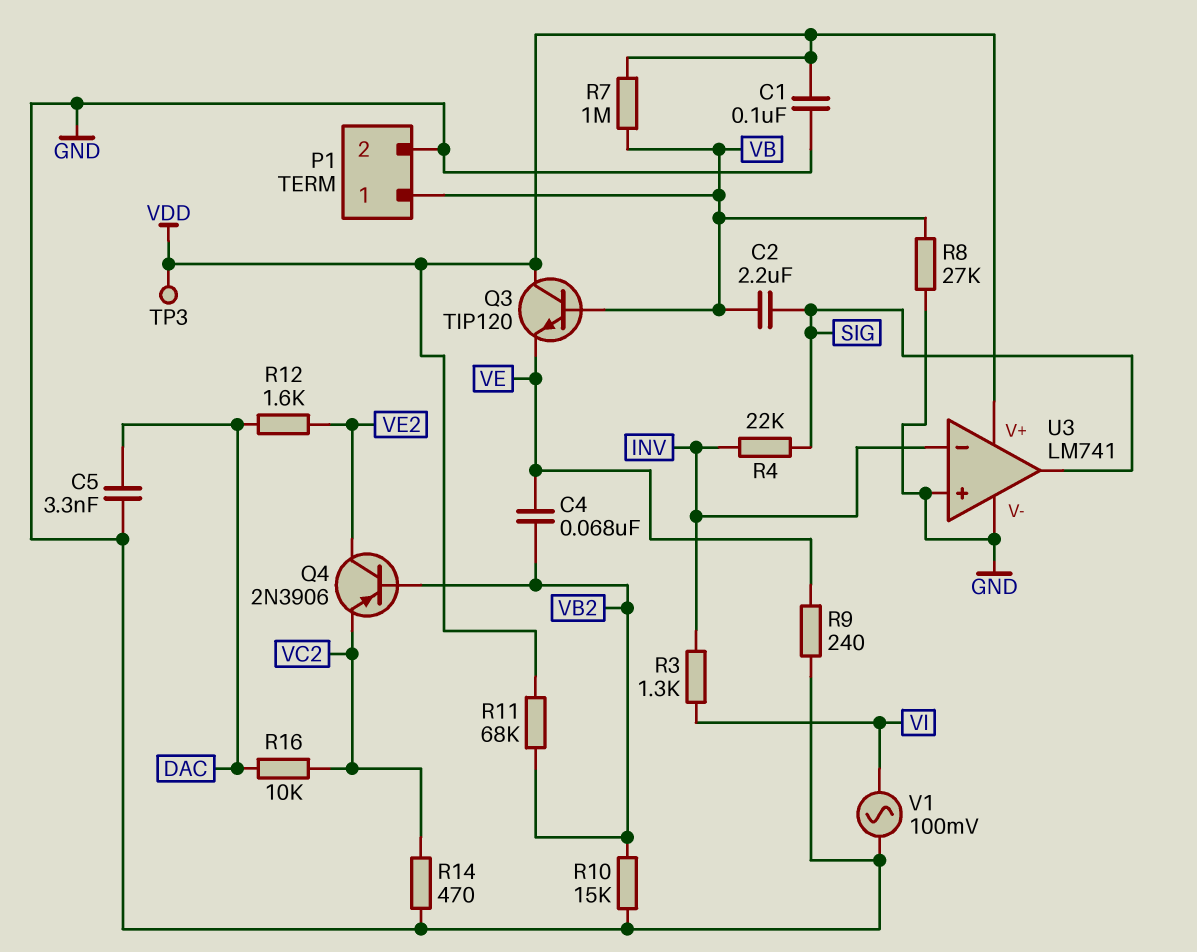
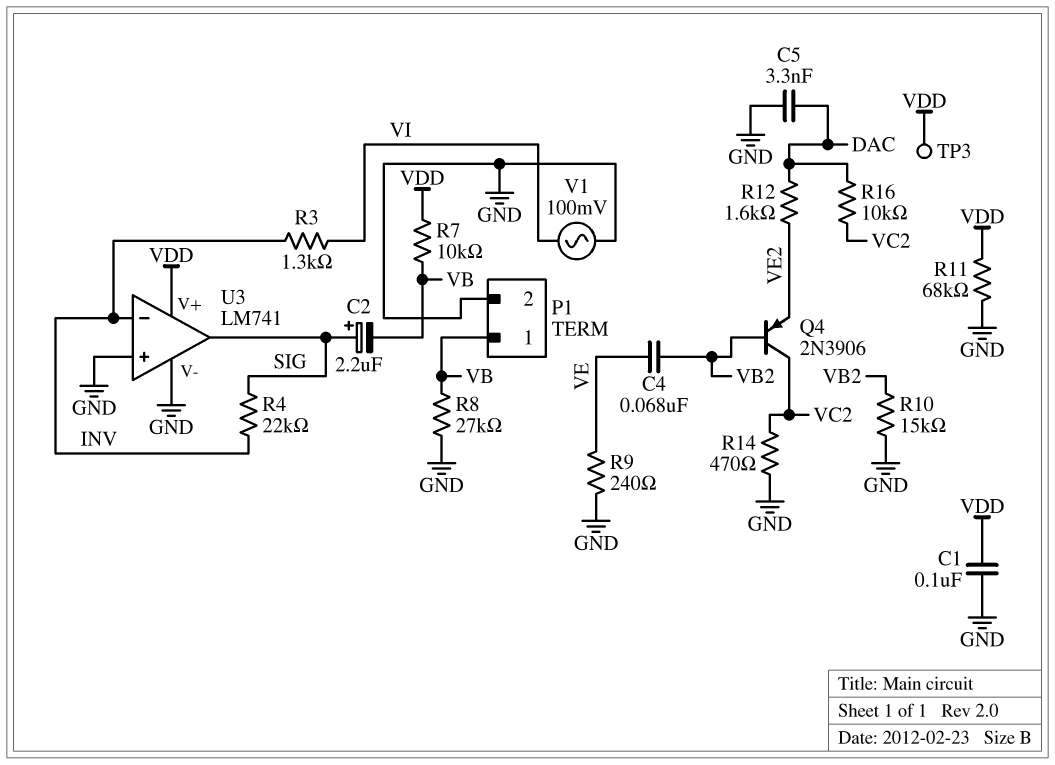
C2: 2.2uF (SIG, VB) -> 2.2uF (plus SIG, minus VB)
Q3: NPN TIP120 (B VB, C VDD, E VE) -> none
Q4: PNP 2N3906 (B VB2, C VE2, E VC2) -> PNP 2N3906 (B VB2, C VC2, E VE2)
R7: 1M (VB, VDD) -> 10k (VB, VDD)
R11: 68k (VB2, VDD) -> 68k (GND, VDD)

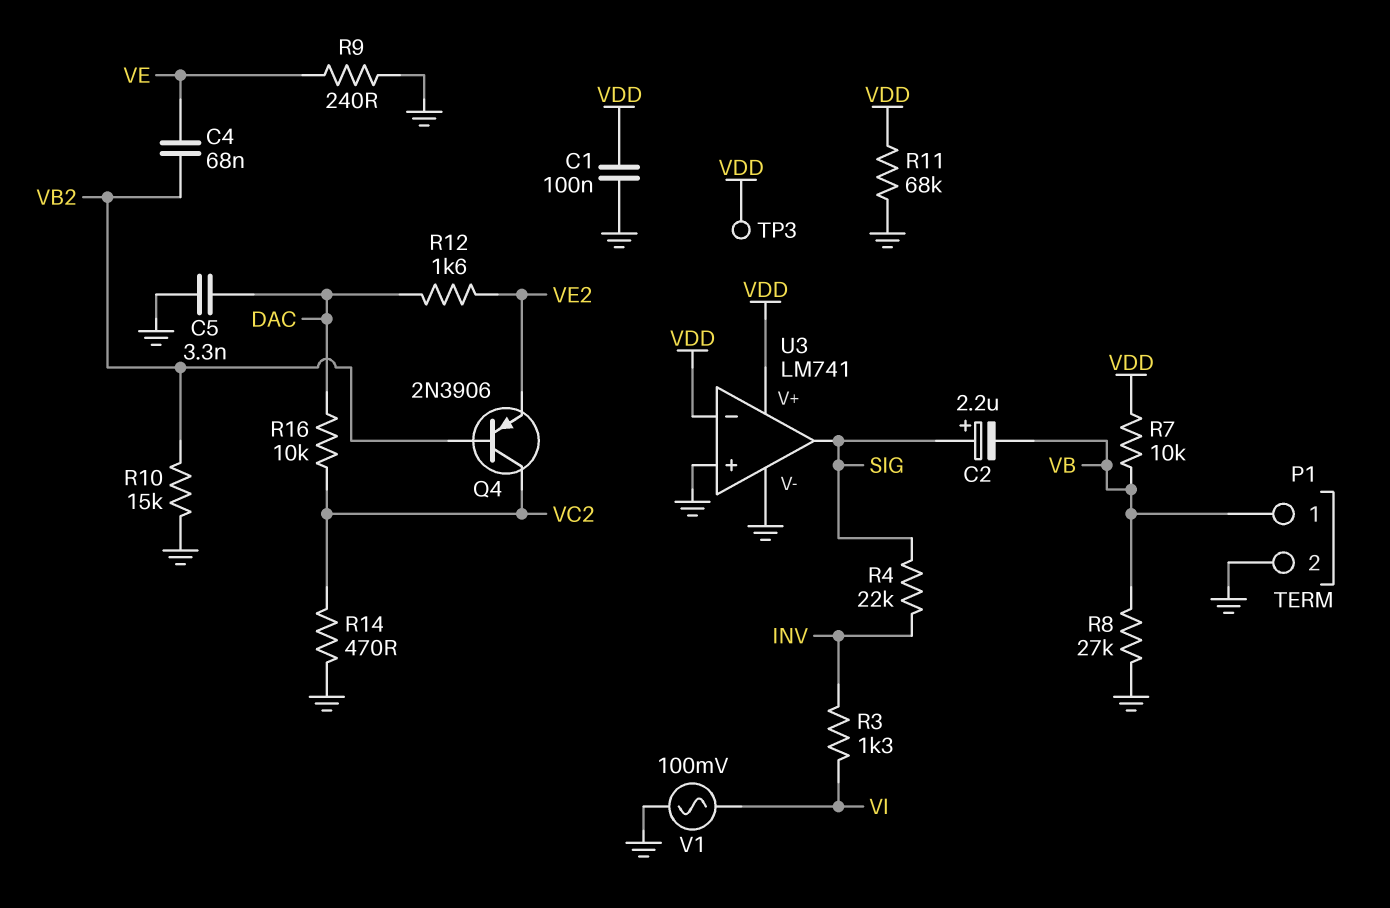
U3 pin in-: INV -> VDD

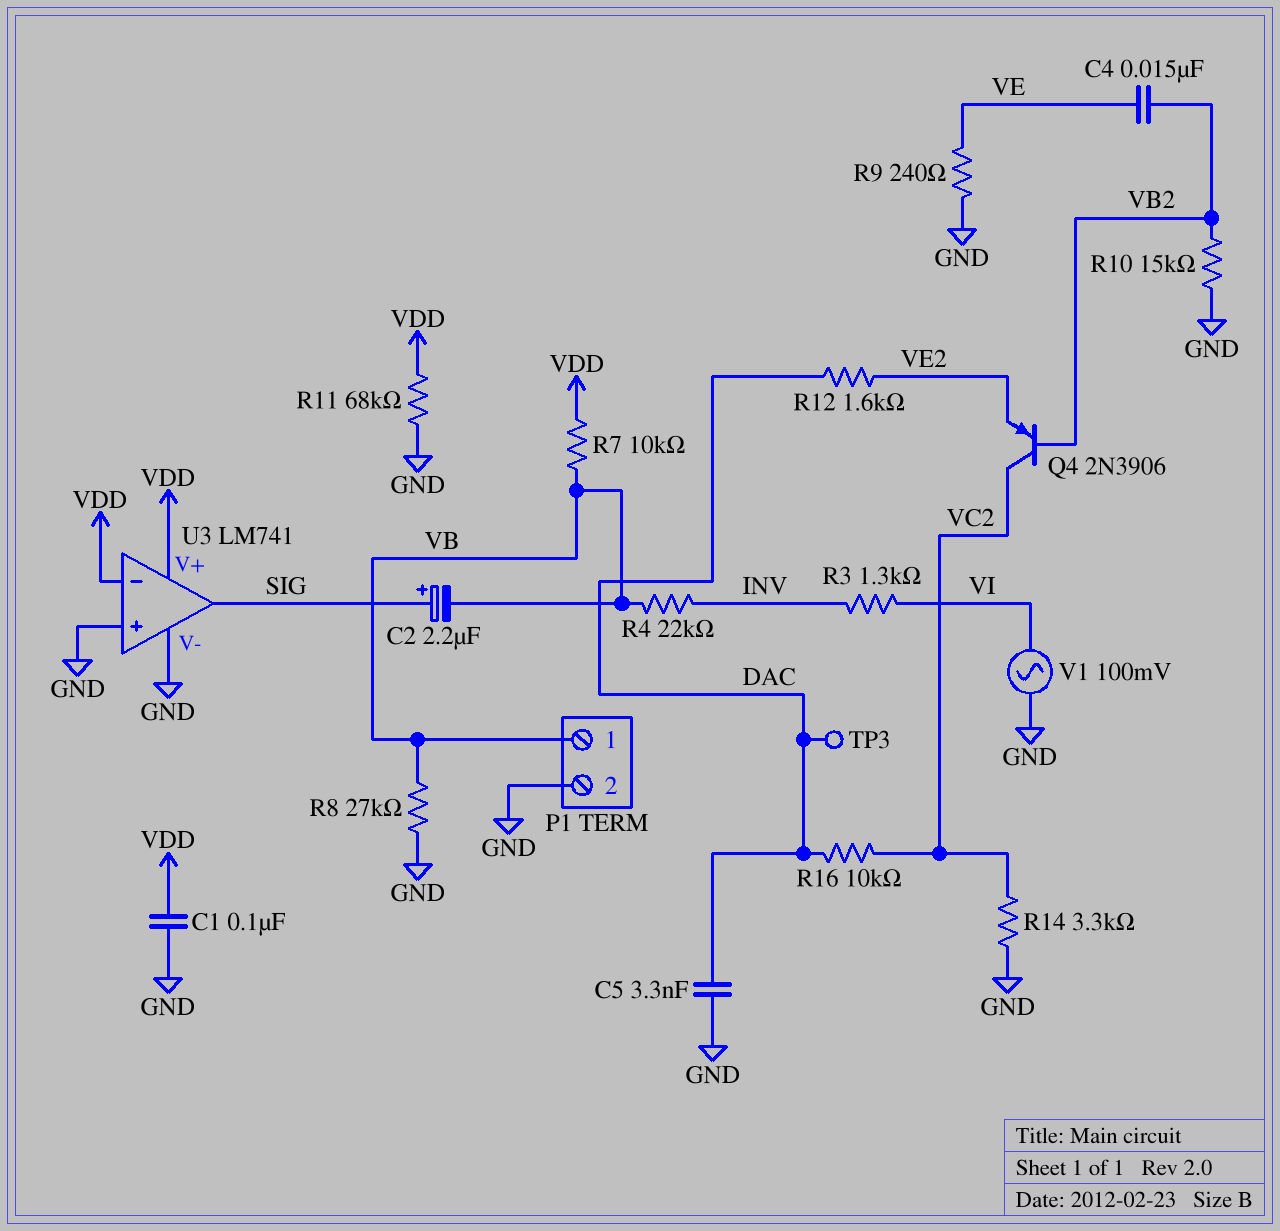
C4: 68nF (VB2, VE) -> 15nF (VB2, VE)
R4: 22k (INV, SIG) -> 22k (INV, VB)
R14: 470 (GND, VC2) -> 3.3k (GND, VC2)
TP3: test point (VDD) -> test point (DAC)

